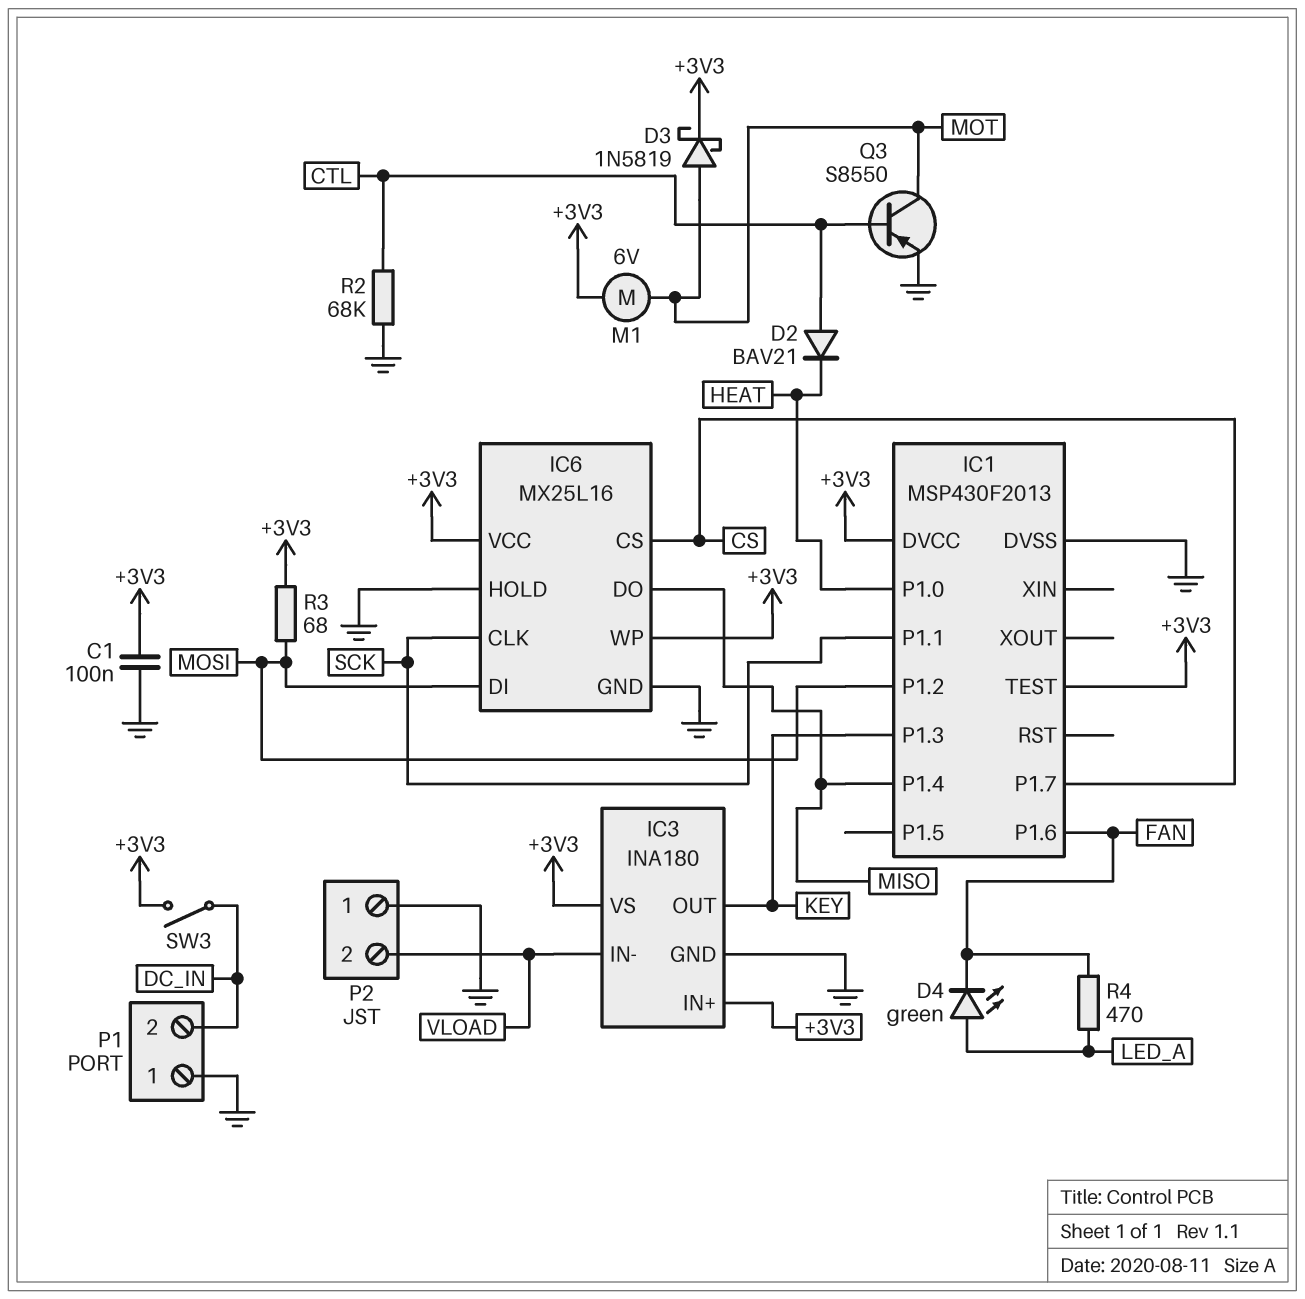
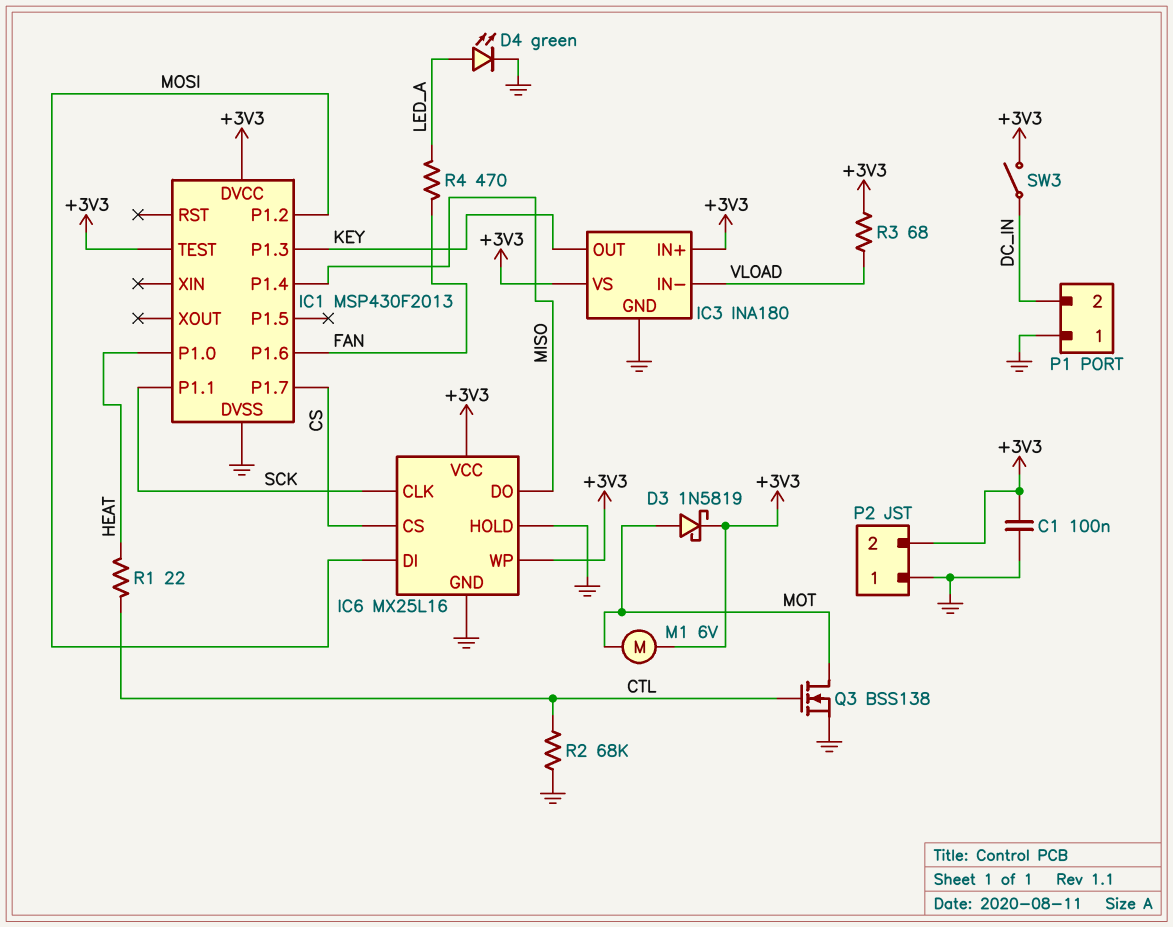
D2: diode BAV21 (A CTL, K HEAT) -> none
D4: LED green (A LED_A, K FAN) -> LED green (A LED_A, K GND)
P2 pin 2: VLOAD -> +3V3
Q3: PNP S8550 (B CTL, C MOT, E GND) -> NMOS BSS138 (G CTL, D MOT, S GND)
R1: none -> 22 (CTL, HEAT)
R3: 68 (+3V3, MOSI) -> 68 (+3V3, VLOAD)

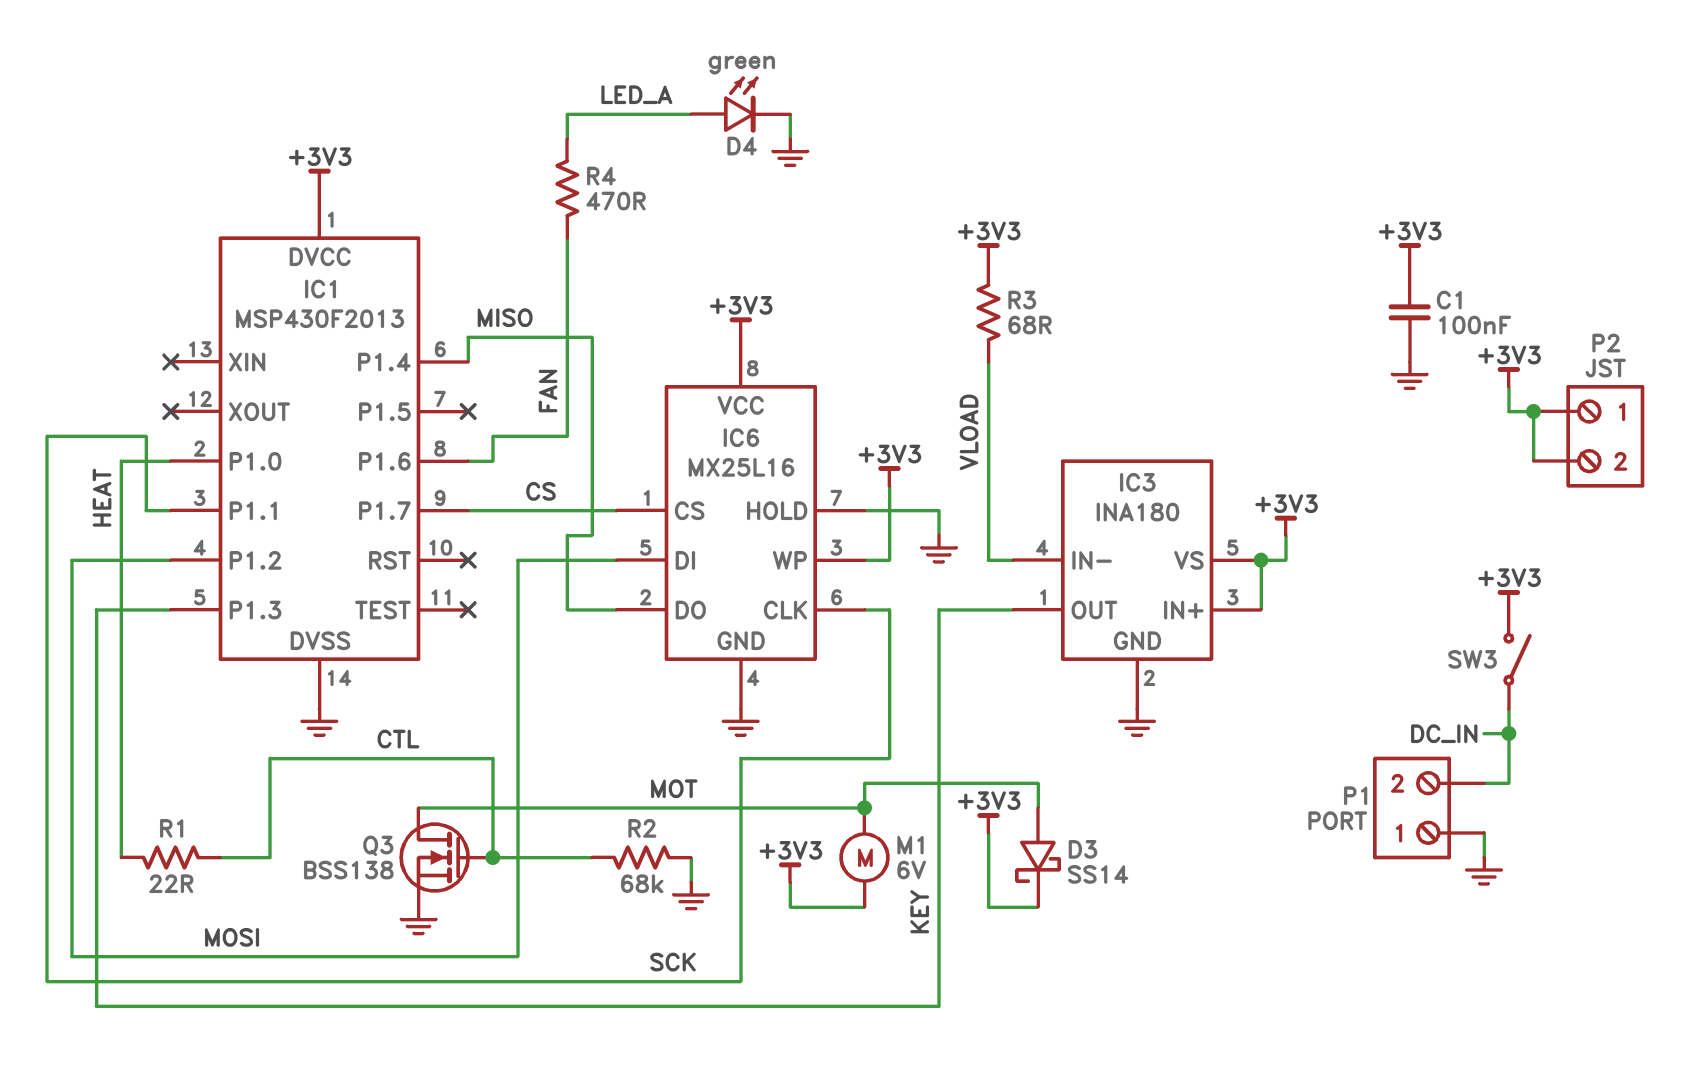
D3: schottky 1N5819 (A MOT, K +3V3) -> schottky SS14 (A MOT, K +3V3)
IC1 pin TEST: +3V3 -> none
P2 pin 1: GND -> +3V3

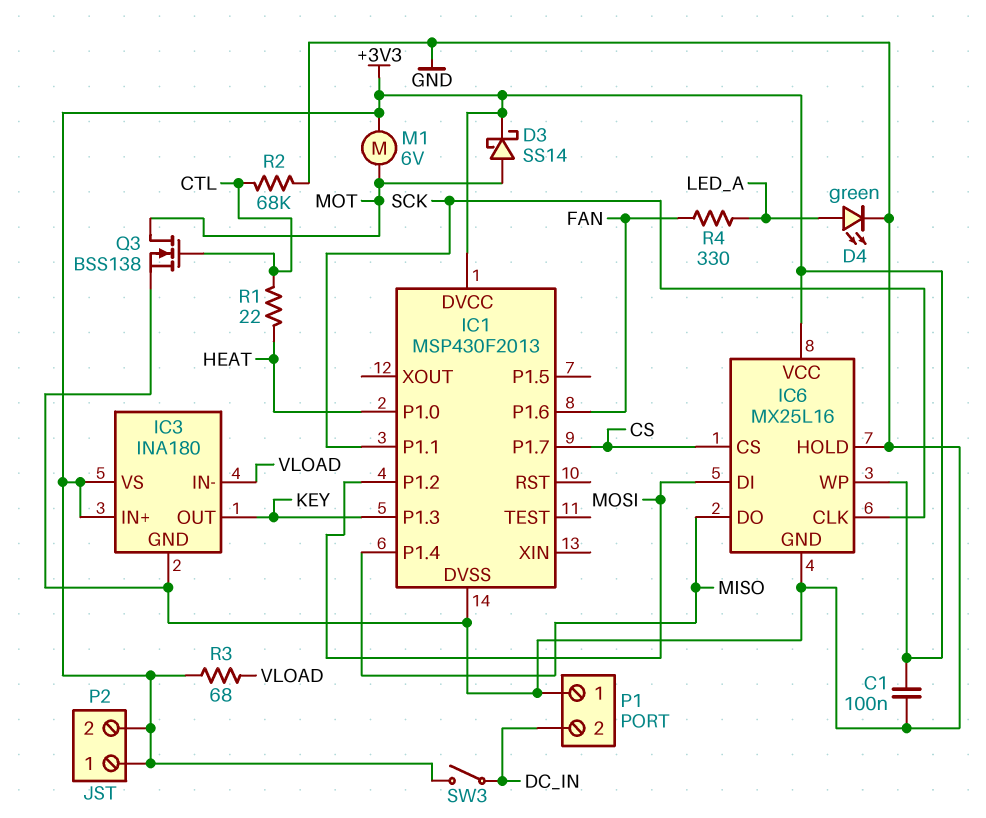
R4: 470 (FAN, LED_A) -> 330 (FAN, LED_A)

